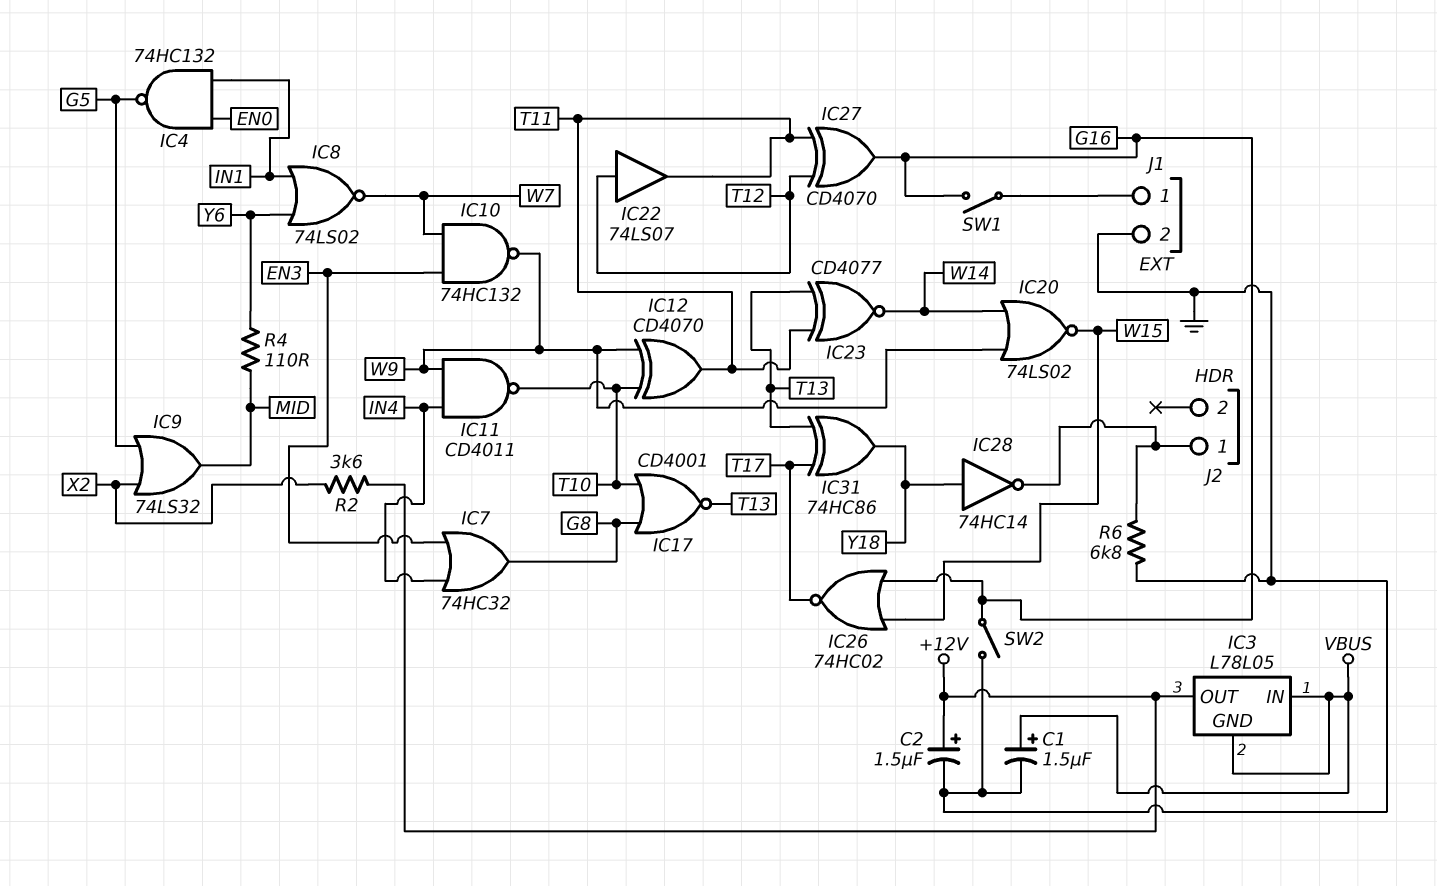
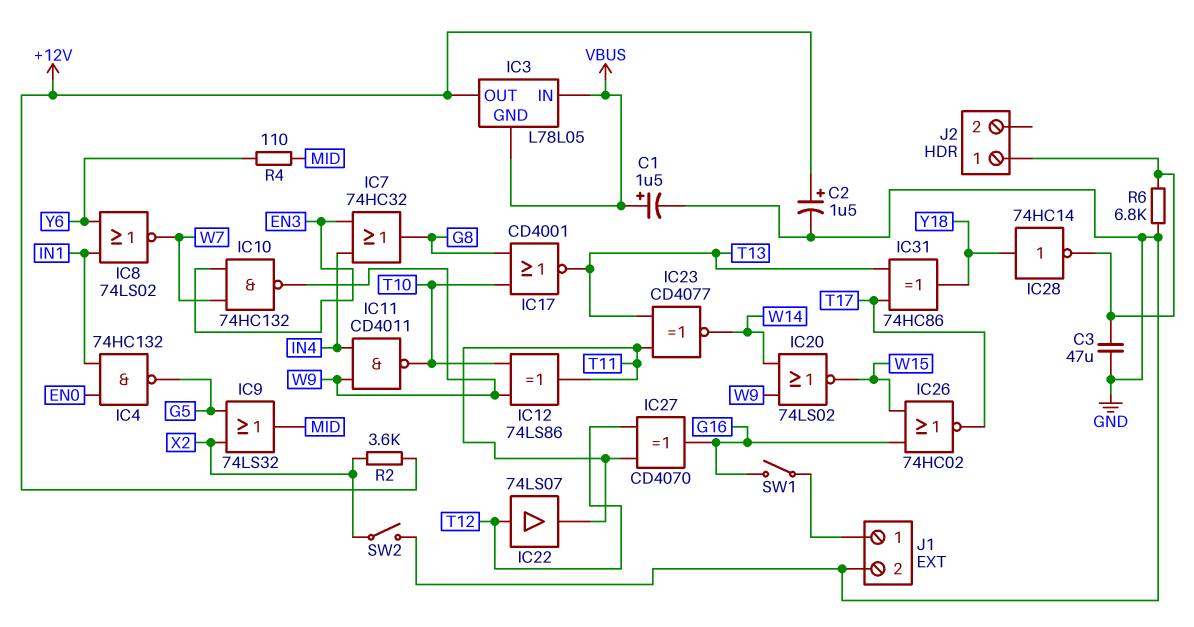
C3: none -> 47uF (GND, J2/1)
IC12: XOR CD4070 (in T10, in W9, out T11) -> XOR 74LS86 (in T10, in W9, out T11)
SW2: switch (G16, GND) -> switch (GND, X2)

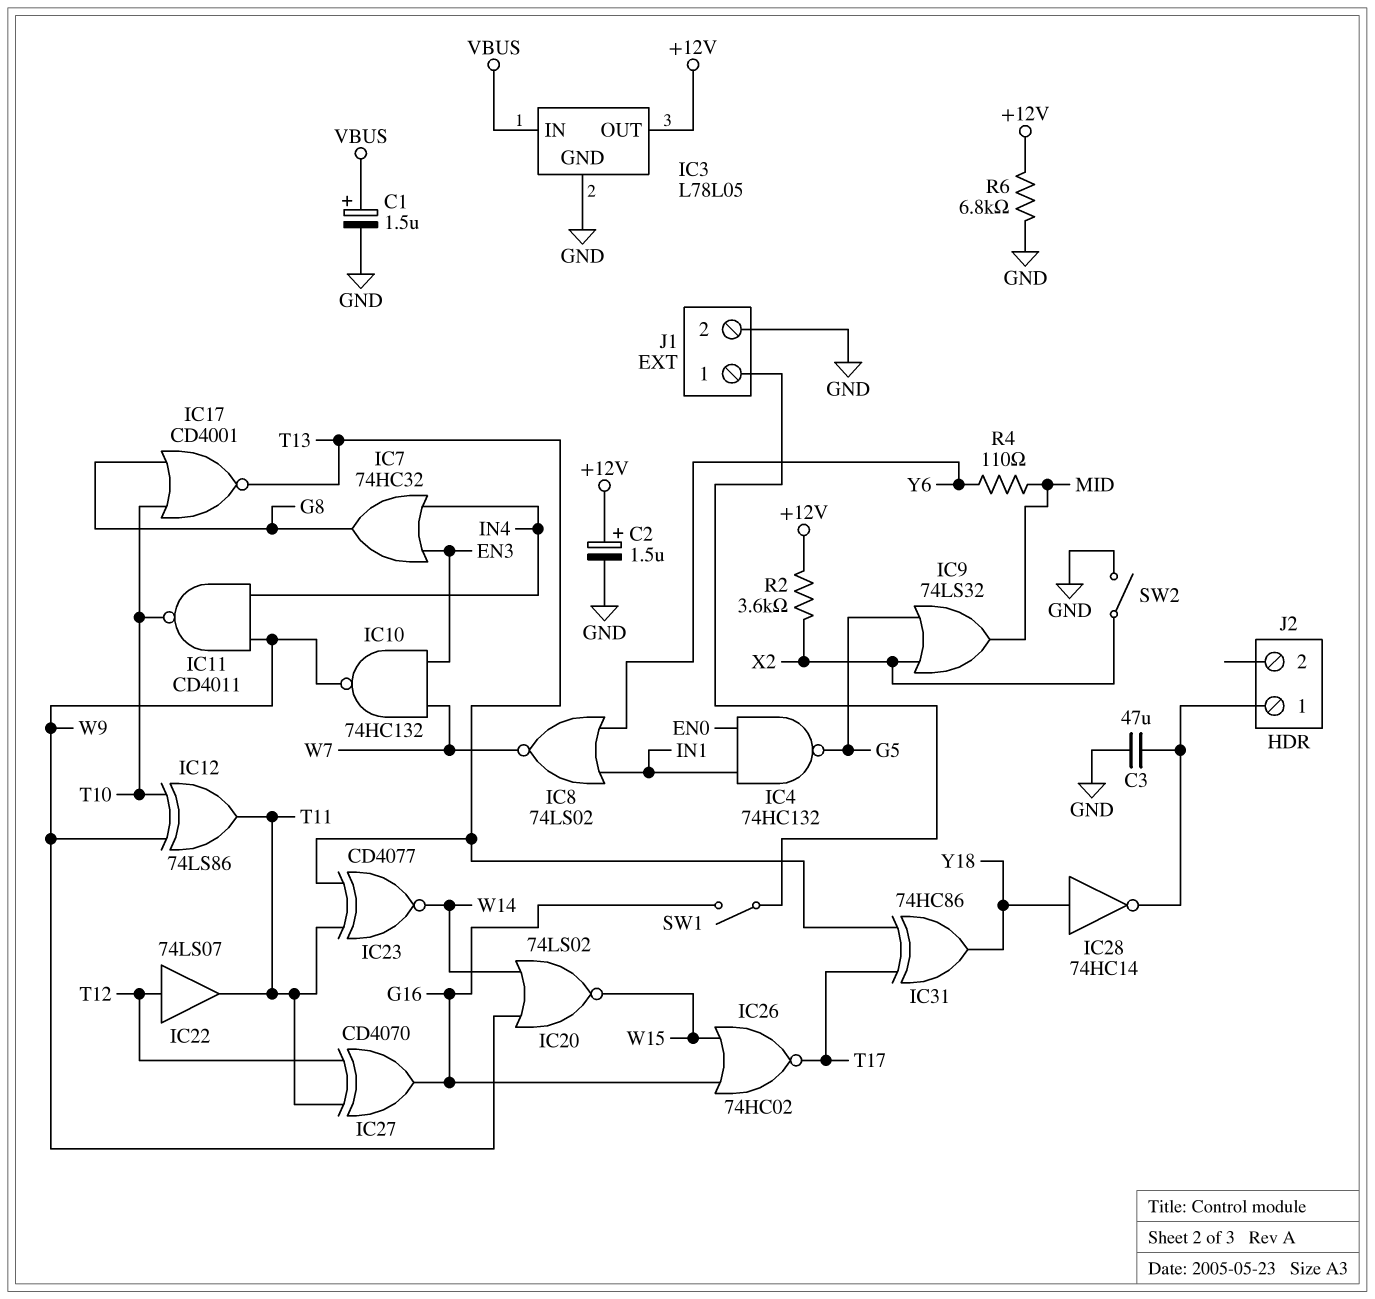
IC3 pin GND: VBUS -> GND
R6: 6.8k (GND, J2/1) -> 6.8k (+12V, GND)

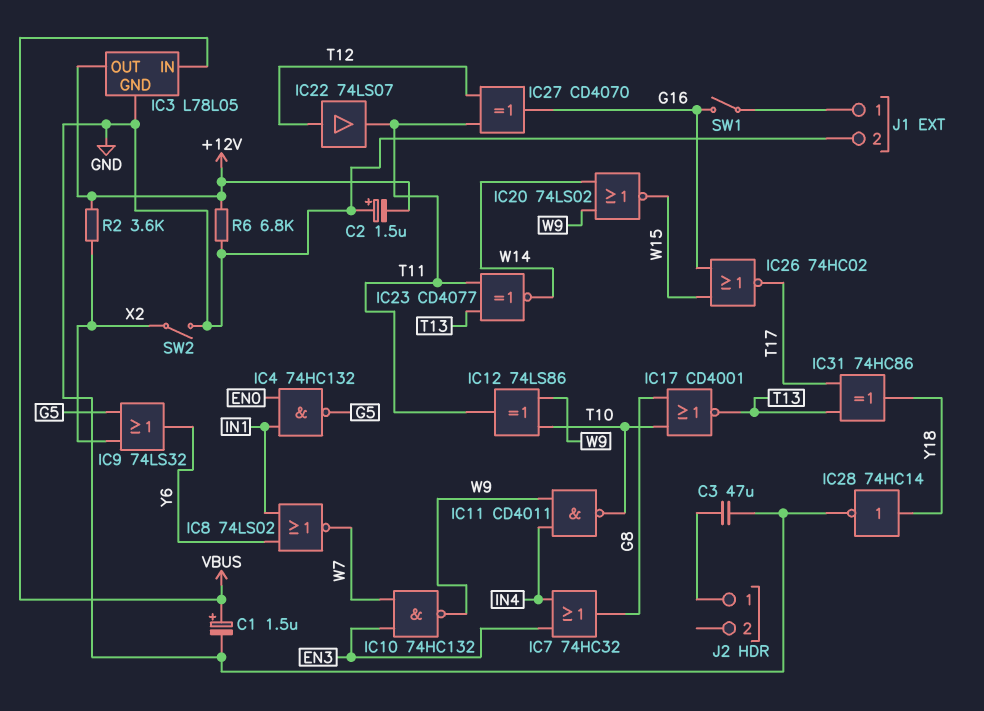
C2: 1.5uF (plus +12V, minus GND) -> 1.5uF (plus GND, minus +12V)
IC9: OR 74LS32 (in G5, in X2, out MID) -> OR 74LS32 (in G5, in X2, out Y6)
IC28: NOT 74HC14 (in Y18, out J2/1) -> NOT 74HC14 (in Y18, out GND)
R4: 110 (MID, Y6) -> none

